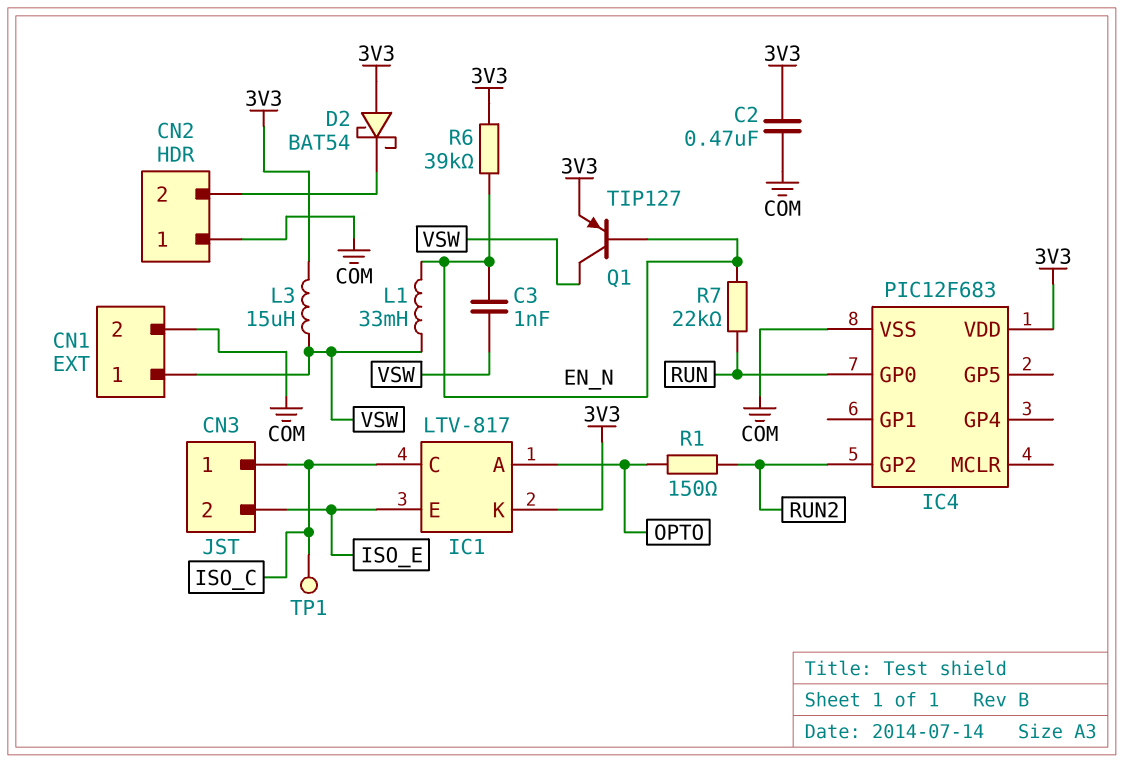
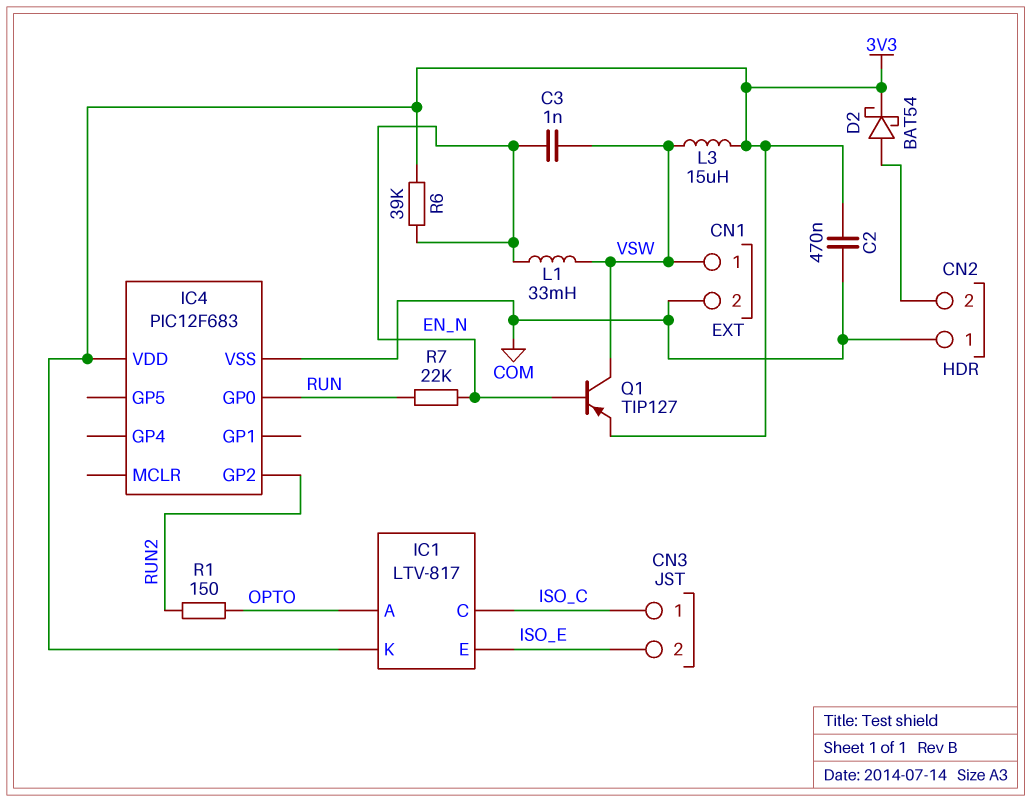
D2: schottky BAT54 (A 3V3, K CN2/2) -> schottky BAT54 (A CN2/2, K 3V3)
TP1: test point (ISO_C) -> none

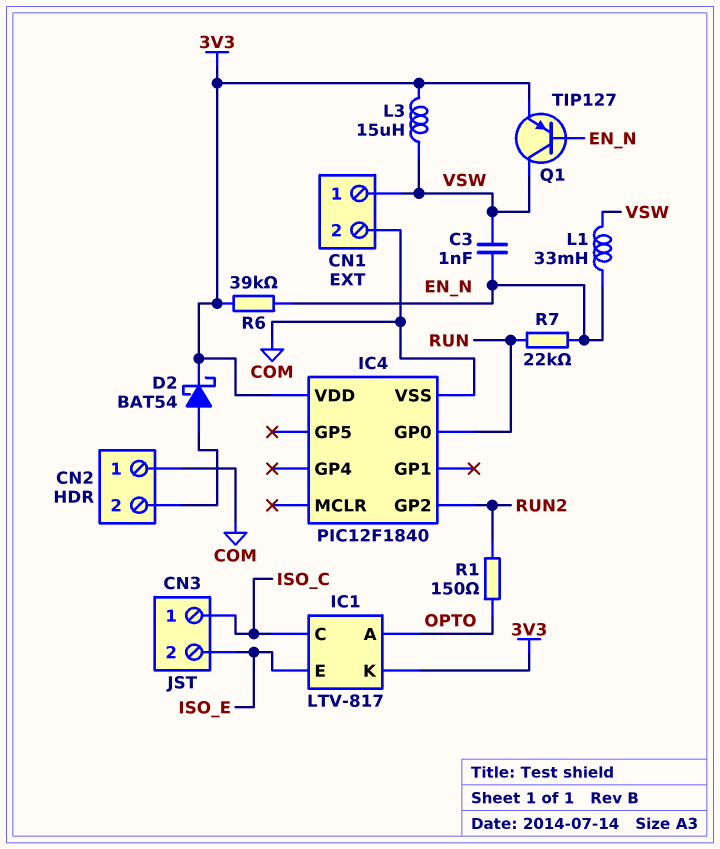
C2: 470nF (3V3, COM) -> none
IC4: PIC12F683 -> PIC12F1840

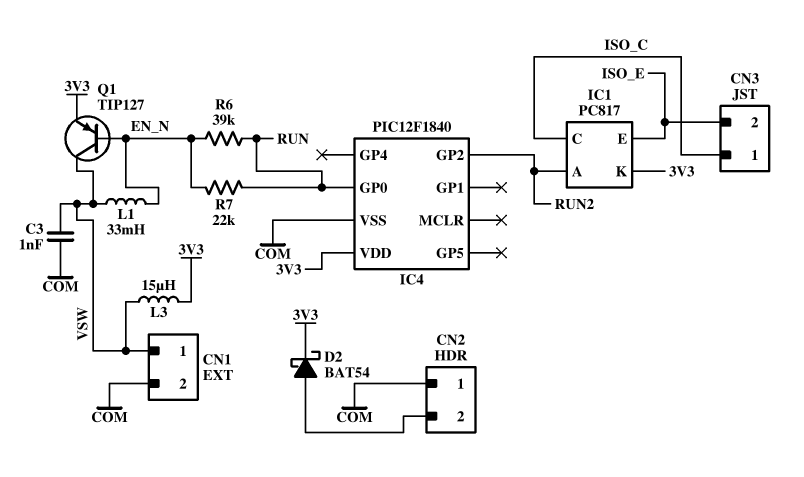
C3: 1nF (EN_N, VSW) -> 1nF (COM, VSW)
IC1: LTV-817 -> PC817
IC1 pin A: OPTO -> RUN2
R1: 150 (OPTO, RUN2) -> none
R6: 39k (3V3, EN_N) -> 39k (EN_N, RUN)

